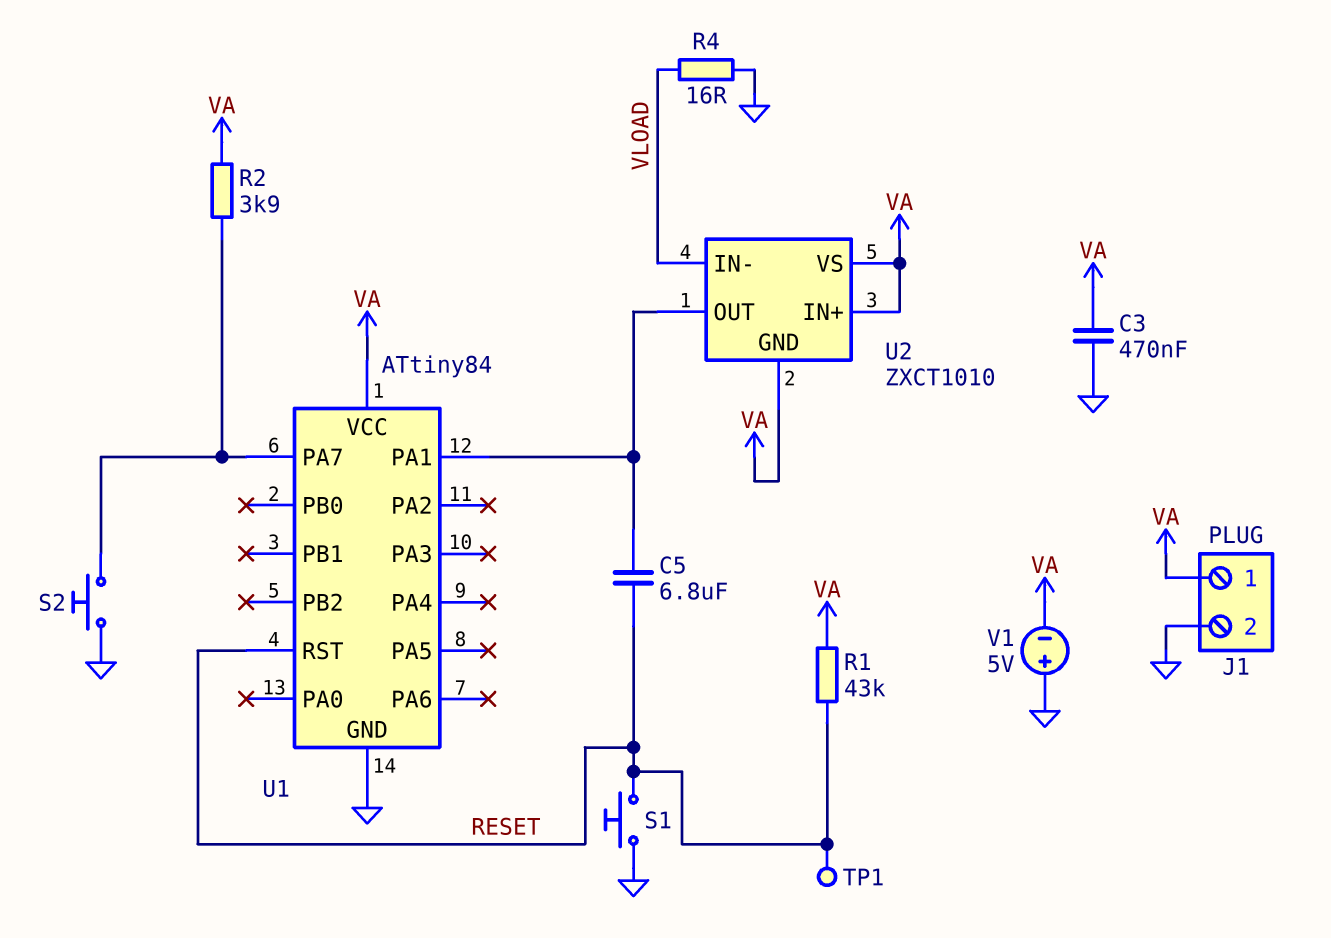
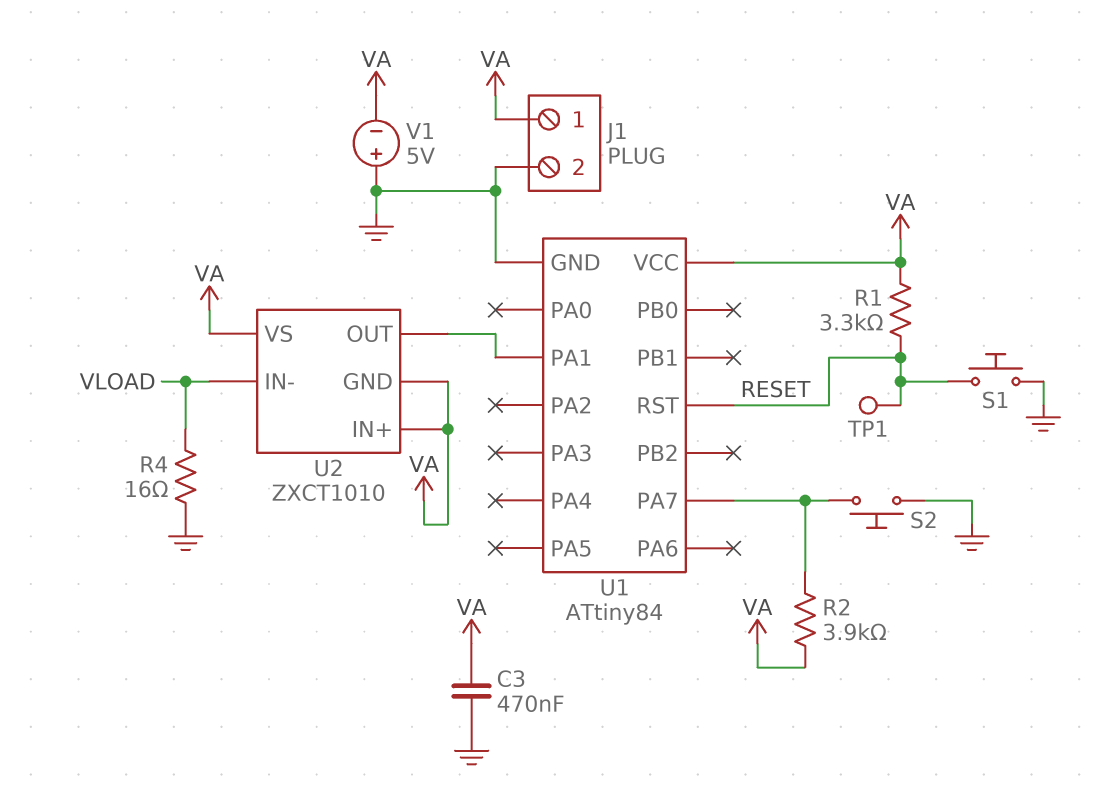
C5: 6.8uF (RESET, U1/PA1) -> none
R1: 43k (RESET, VA) -> 3.3k (RESET, VA)

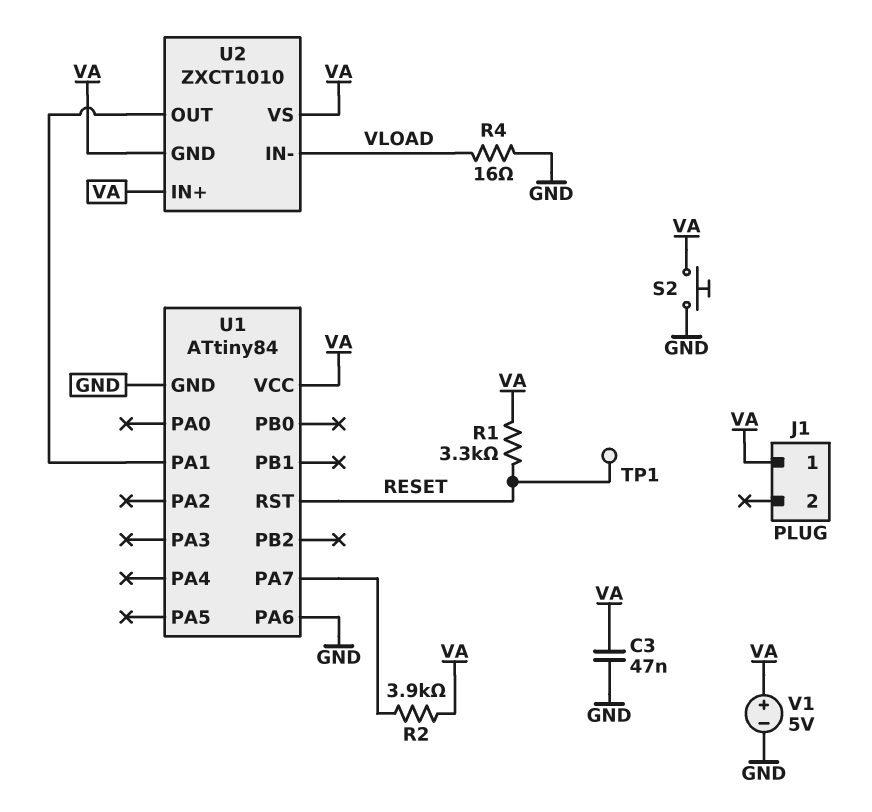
C3: 470nF (GND, VA) -> 47nF (GND, VA)
J1 pin 2: GND -> none
S1: button (GND, RESET) -> none
S2: button (GND, U1/PA7) -> button (GND, VA)
U1 pin PA6: none -> GND
V1: 5V (plus GND, minus VA) -> 5V (plus VA, minus GND)

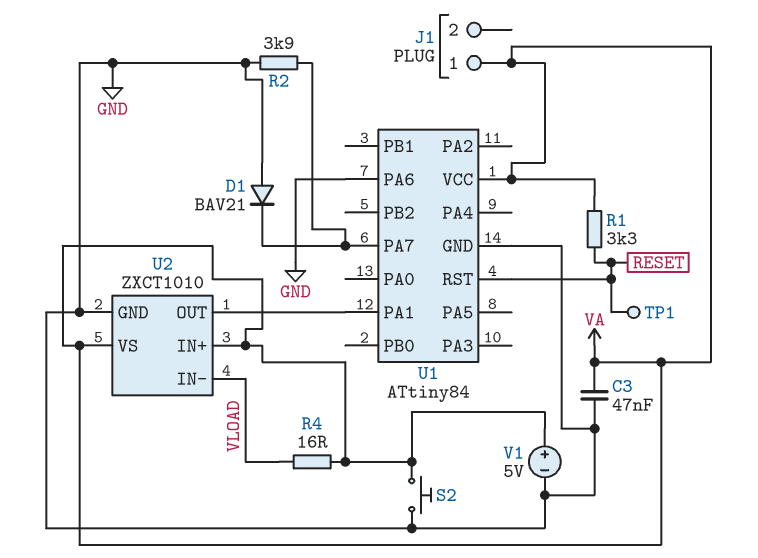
D1: none -> diode BAV21 (A GND, K U1/PA7)
R2: 3.9k (U1/PA7, VA) -> 3.9k (GND, U1/PA7)
R4: 16 (GND, VLOAD) -> 16 (VA, VLOAD)
U2 pin GND: VA -> GND

